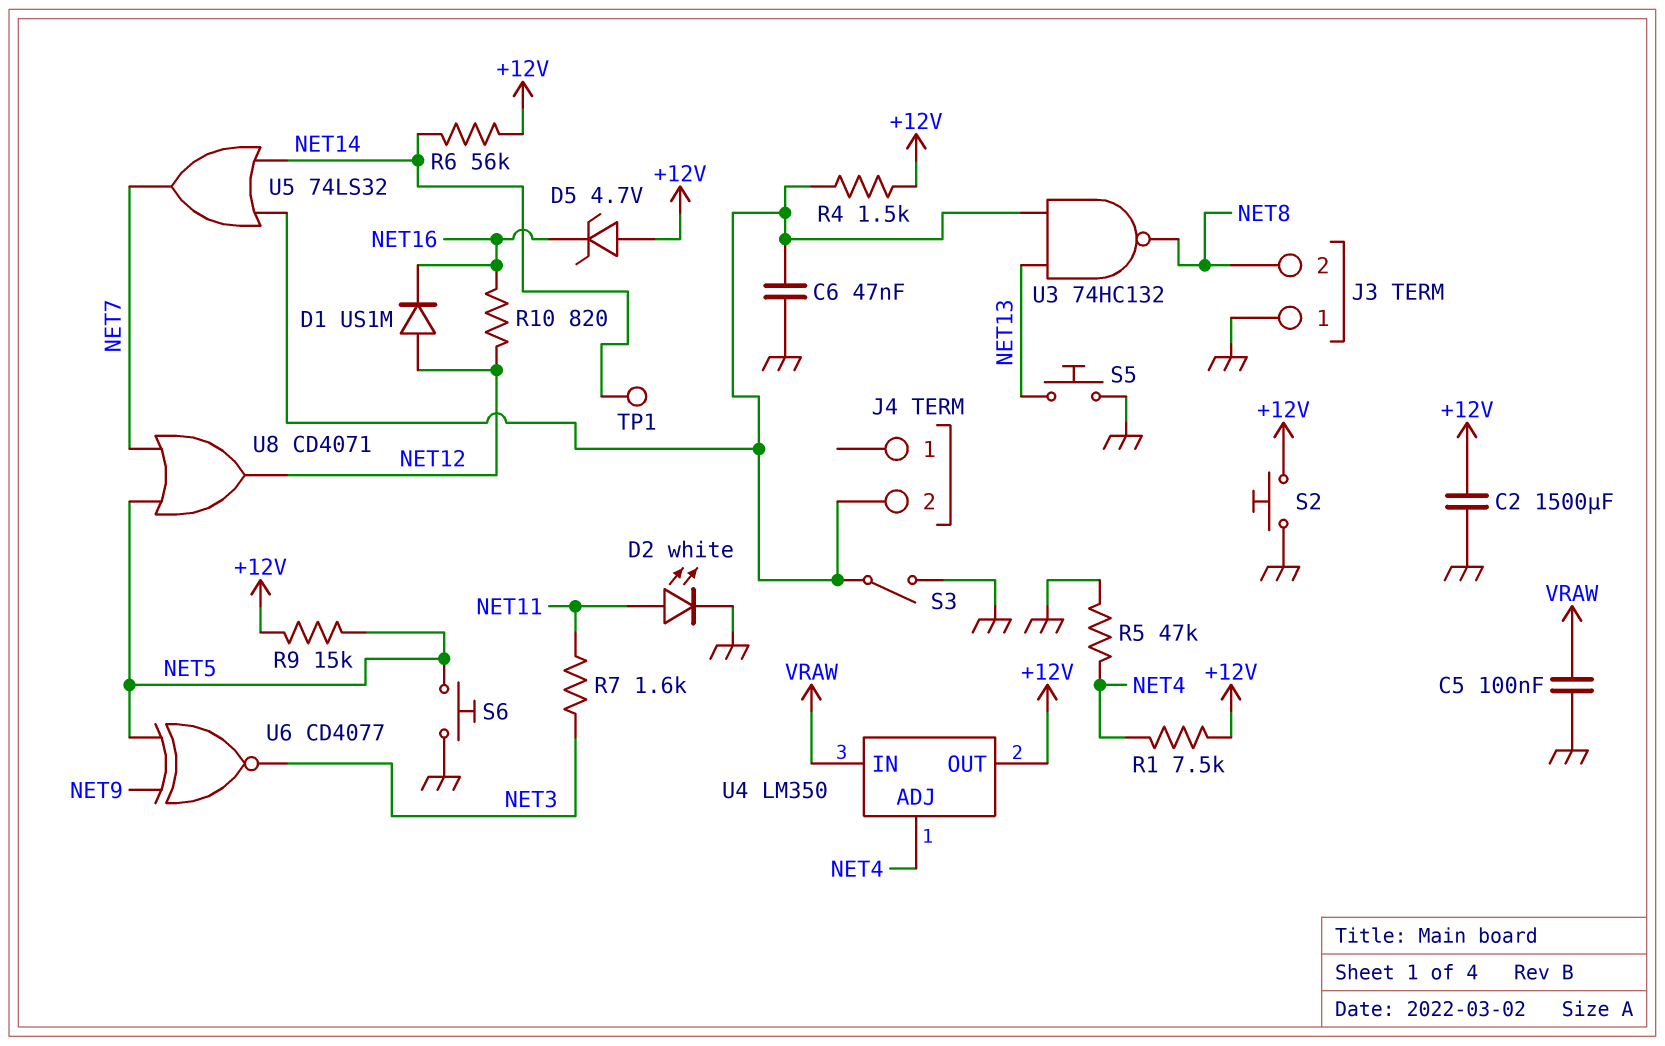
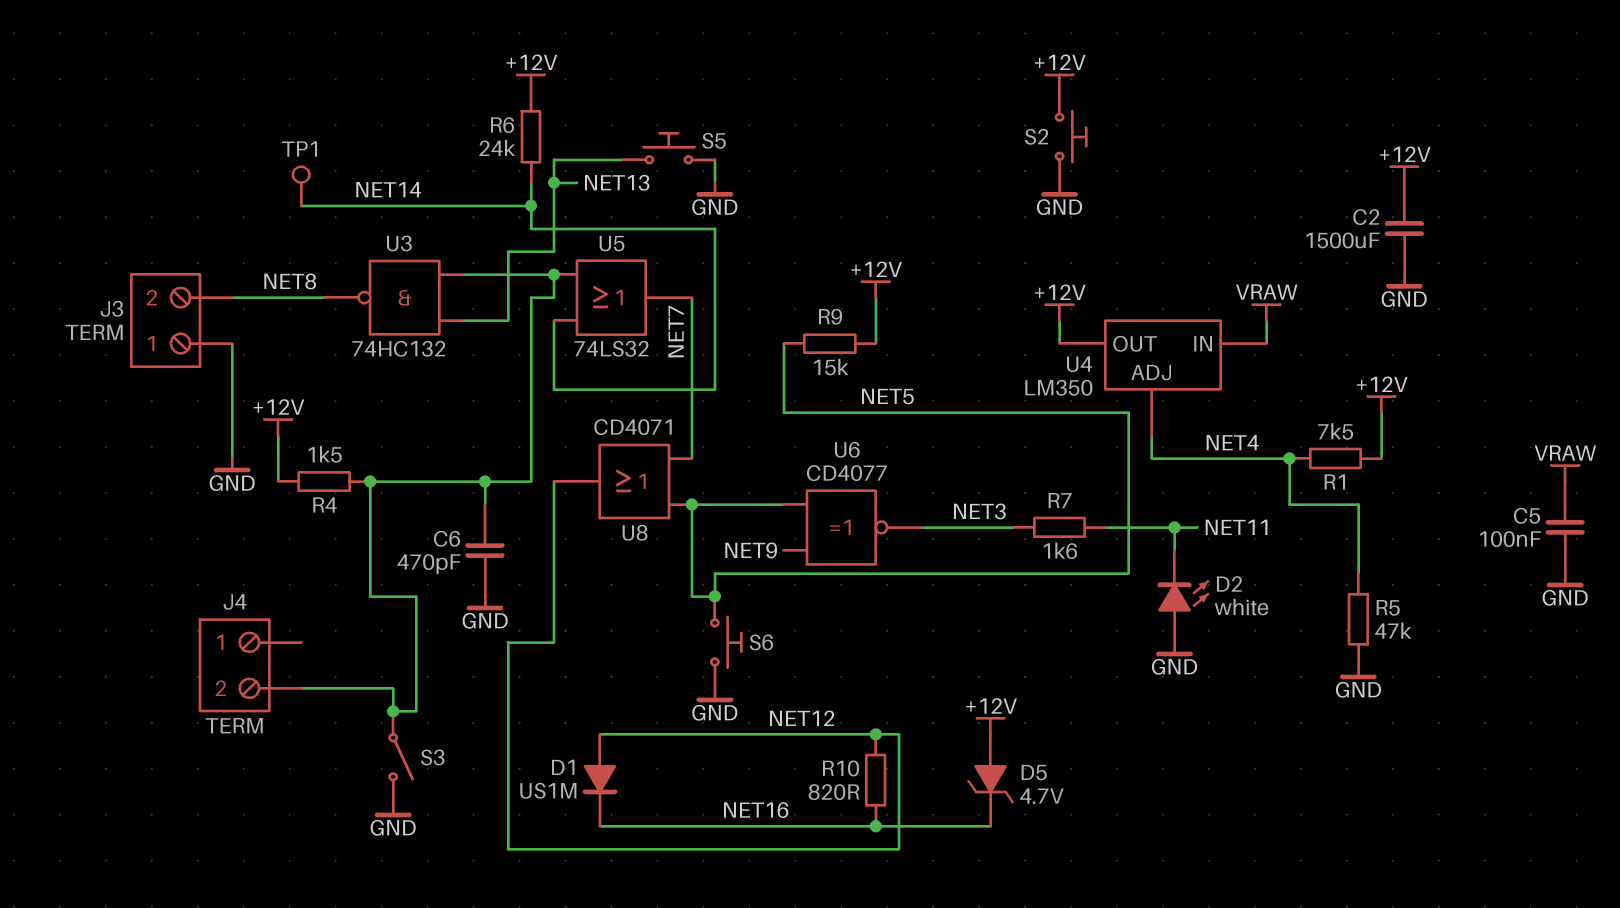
C6: 47nF (GND, J4/2) -> 470pF (GND, J4/2)
D2: LED white (A NET11, K GND) -> LED white (A GND, K NET11)
R6: 56k (+12V, NET14) -> 24k (+12V, NET14)

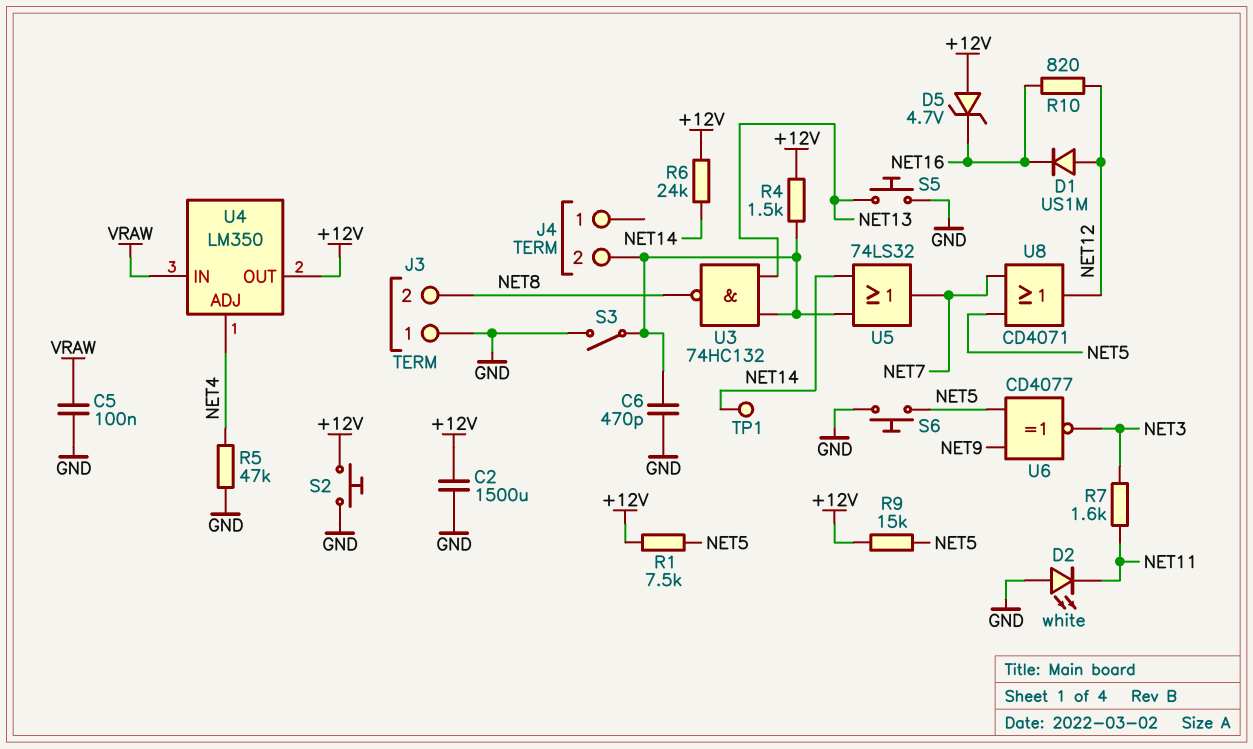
R1: 7.5k (+12V, NET4) -> 7.5k (+12V, NET5)

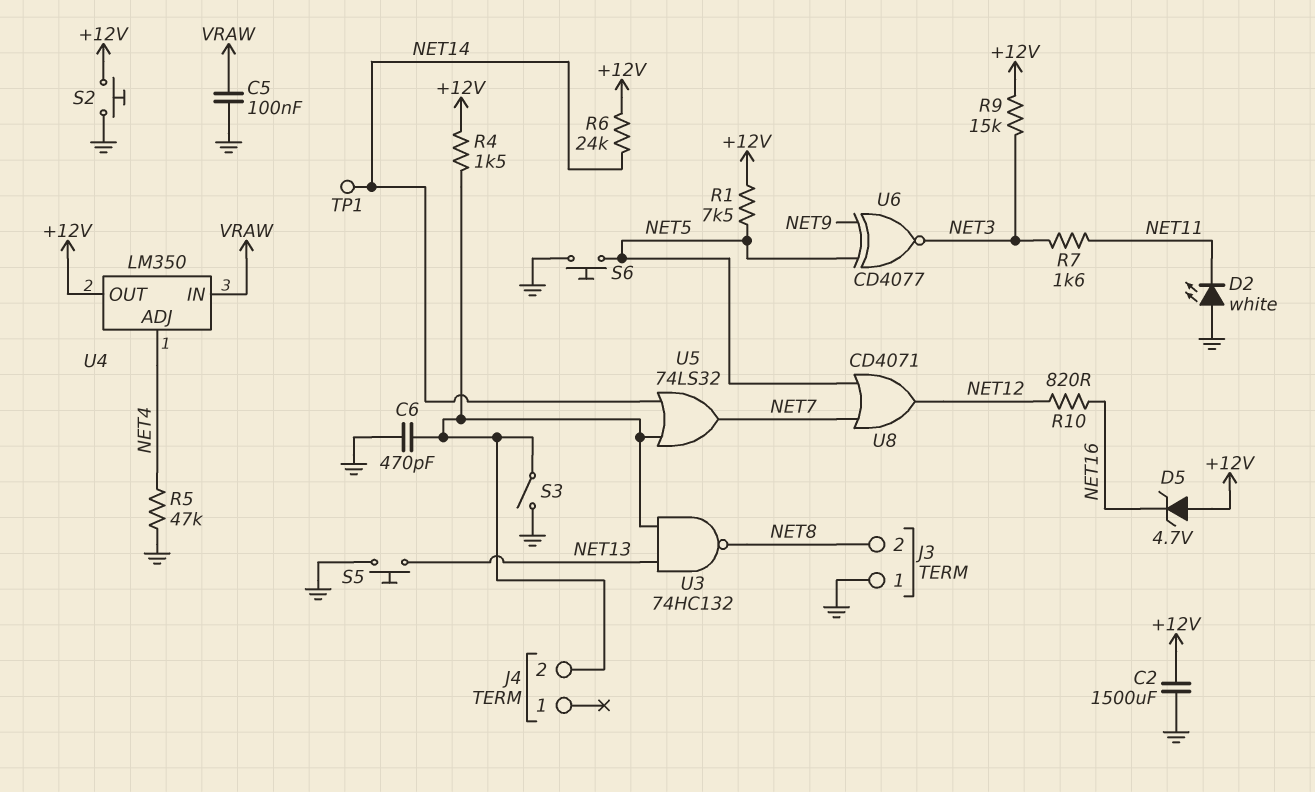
D1: diode US1M (A NET12, K NET16) -> none
R9: 15k (+12V, NET5) -> 15k (+12V, NET3)

